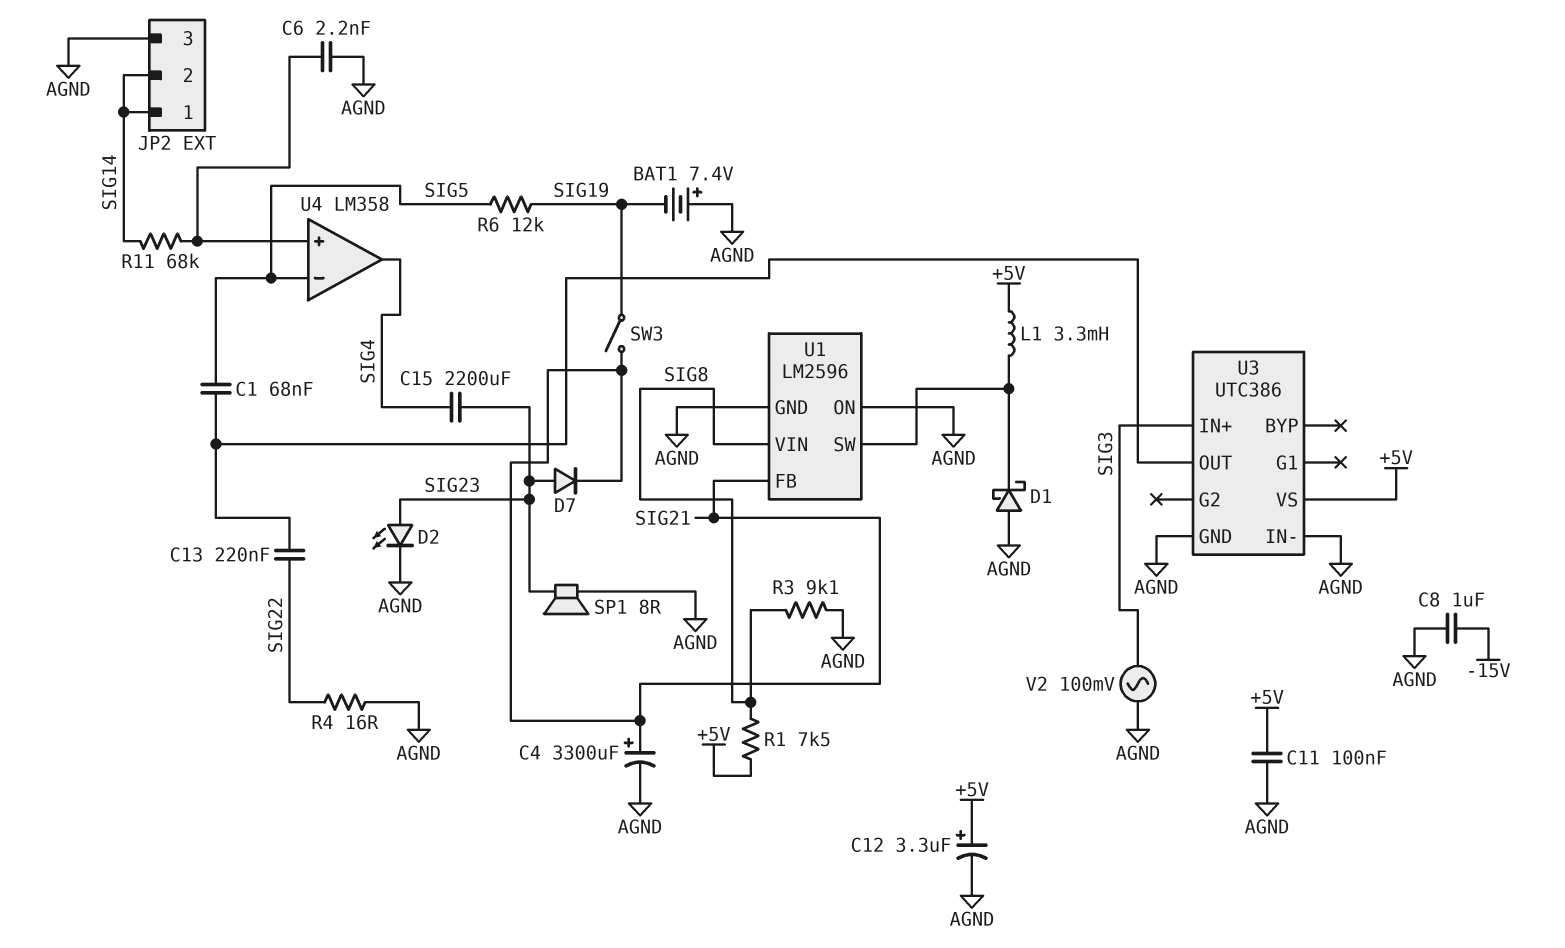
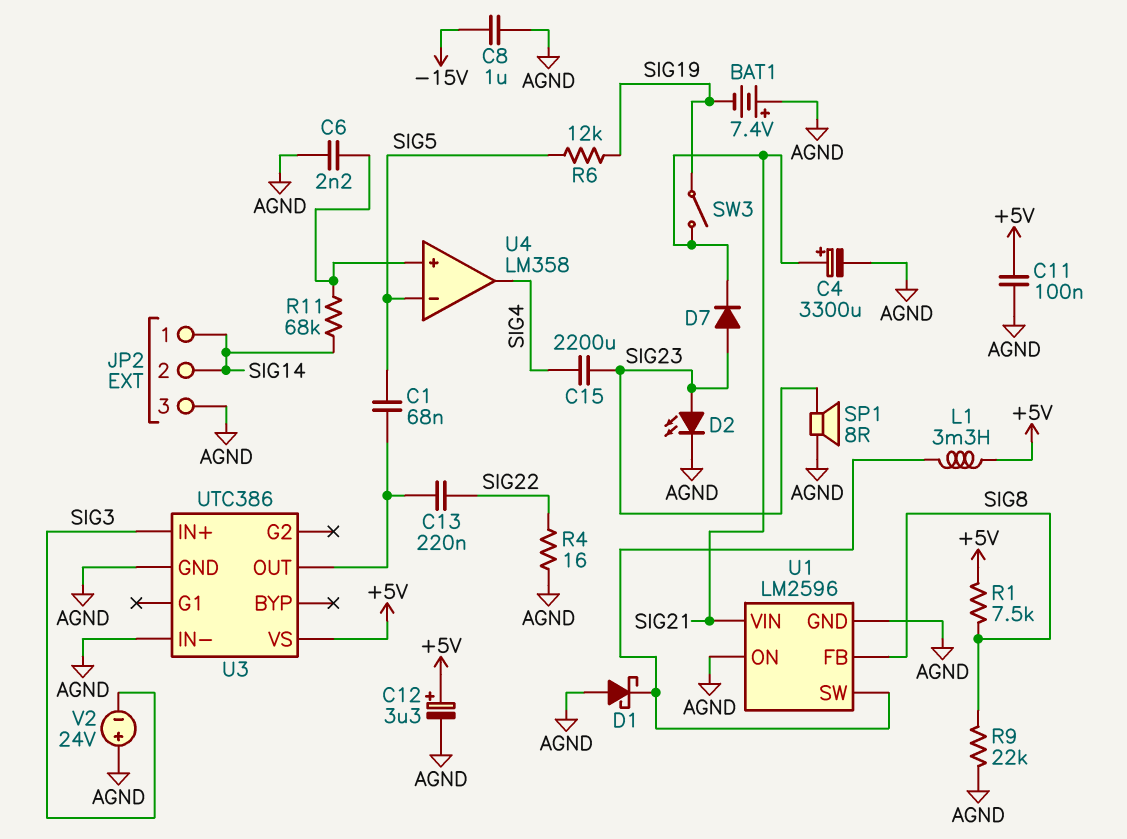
R3: 9.1k (AGND, SIG8) -> none
R9: none -> 22k (AGND, SIG8)
U1 pin FB: SIG21 -> SIG8
U1 pin VIN: SIG8 -> SIG21
V2: AC 100mV (AGND, SIG3) -> 24V (plus AGND, minus SIG3)

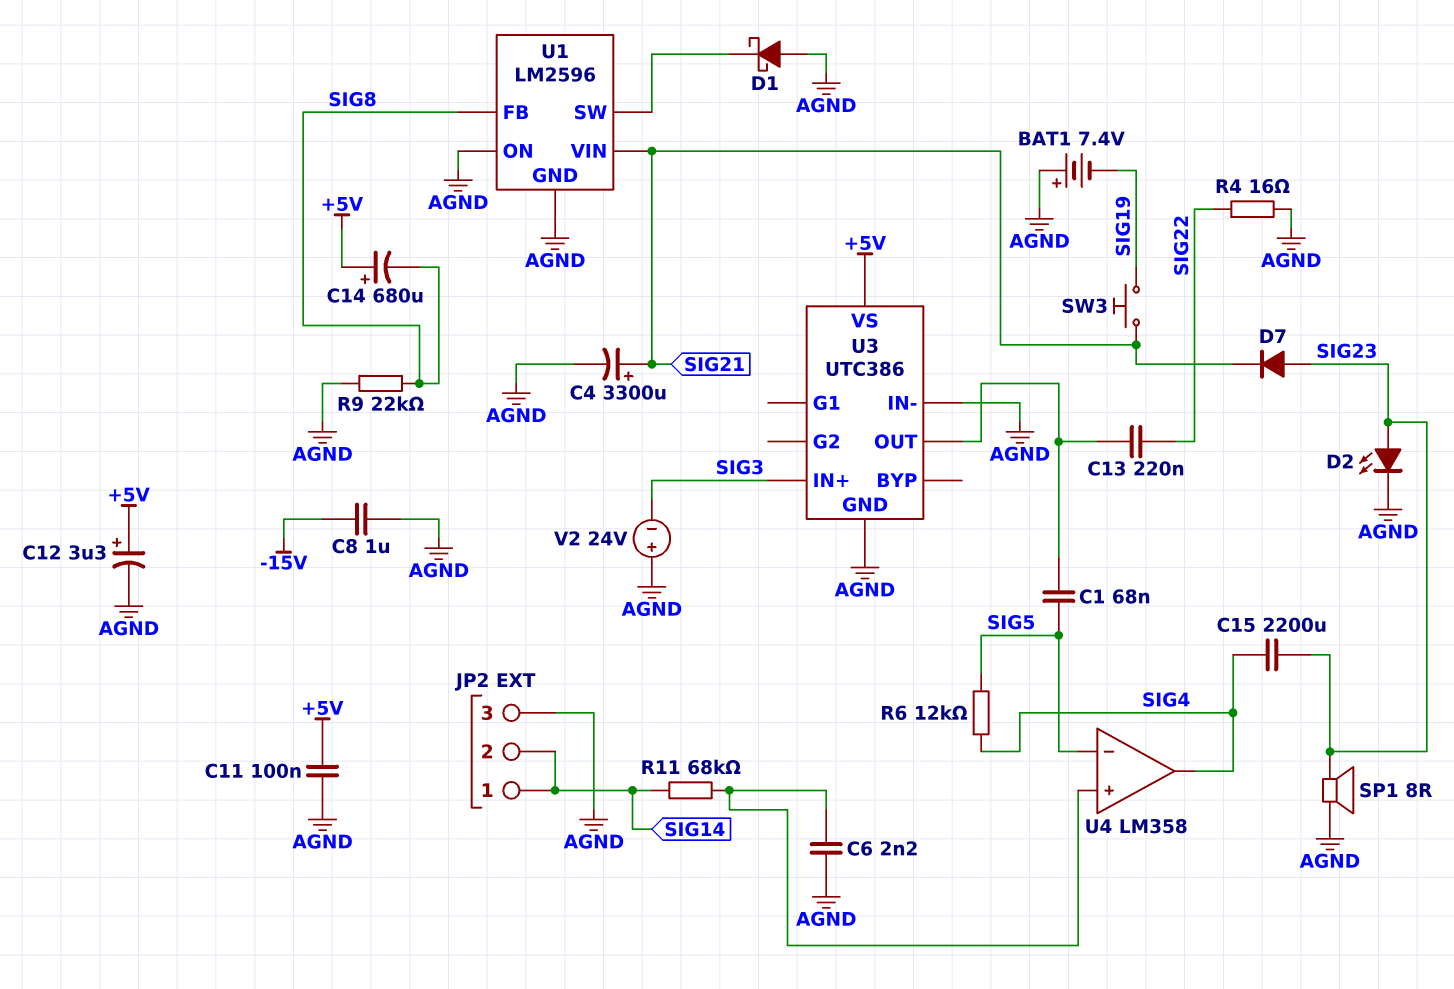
C14: none -> 680uF (plus +5V, minus SIG8)
L1: 3.3mH (+5V, U1/SW) -> none
R1: 7.5k (+5V, SIG8) -> none
R6: 12k (SIG5, SIG19) -> 12k (SIG4, SIG5)
SW3: switch (SIG19, SIG21) -> button (SIG19, SIG21)

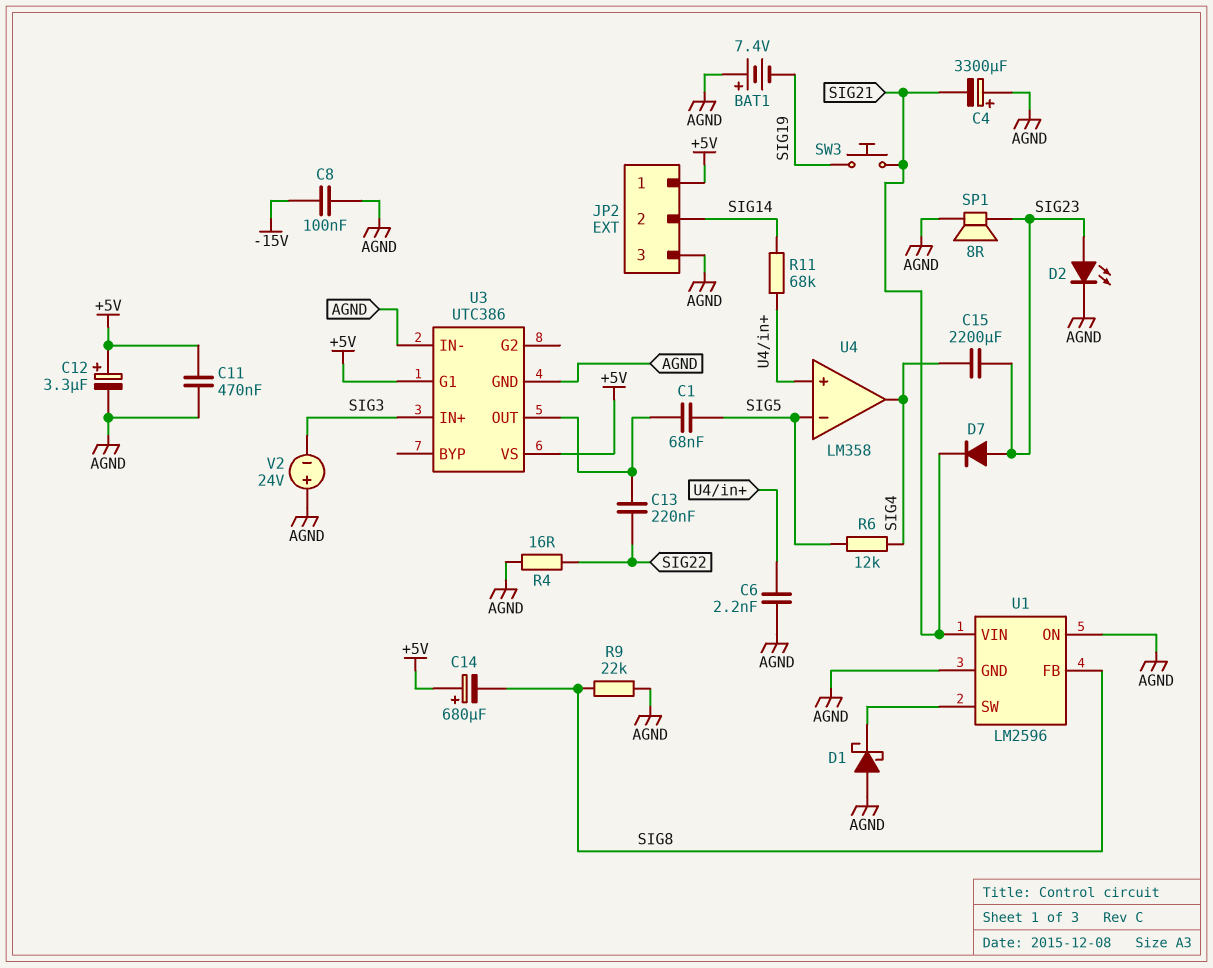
C4: 3300uF (plus SIG21, minus AGND) -> 3300uF (plus AGND, minus SIG21)
C8: 1uF (-15V, AGND) -> 100nF (-15V, AGND)
C11: 100nF (+5V, AGND) -> 470nF (+5V, AGND)
JP2 pin 1: SIG14 -> +5V
U3 pin G1: none -> +5V

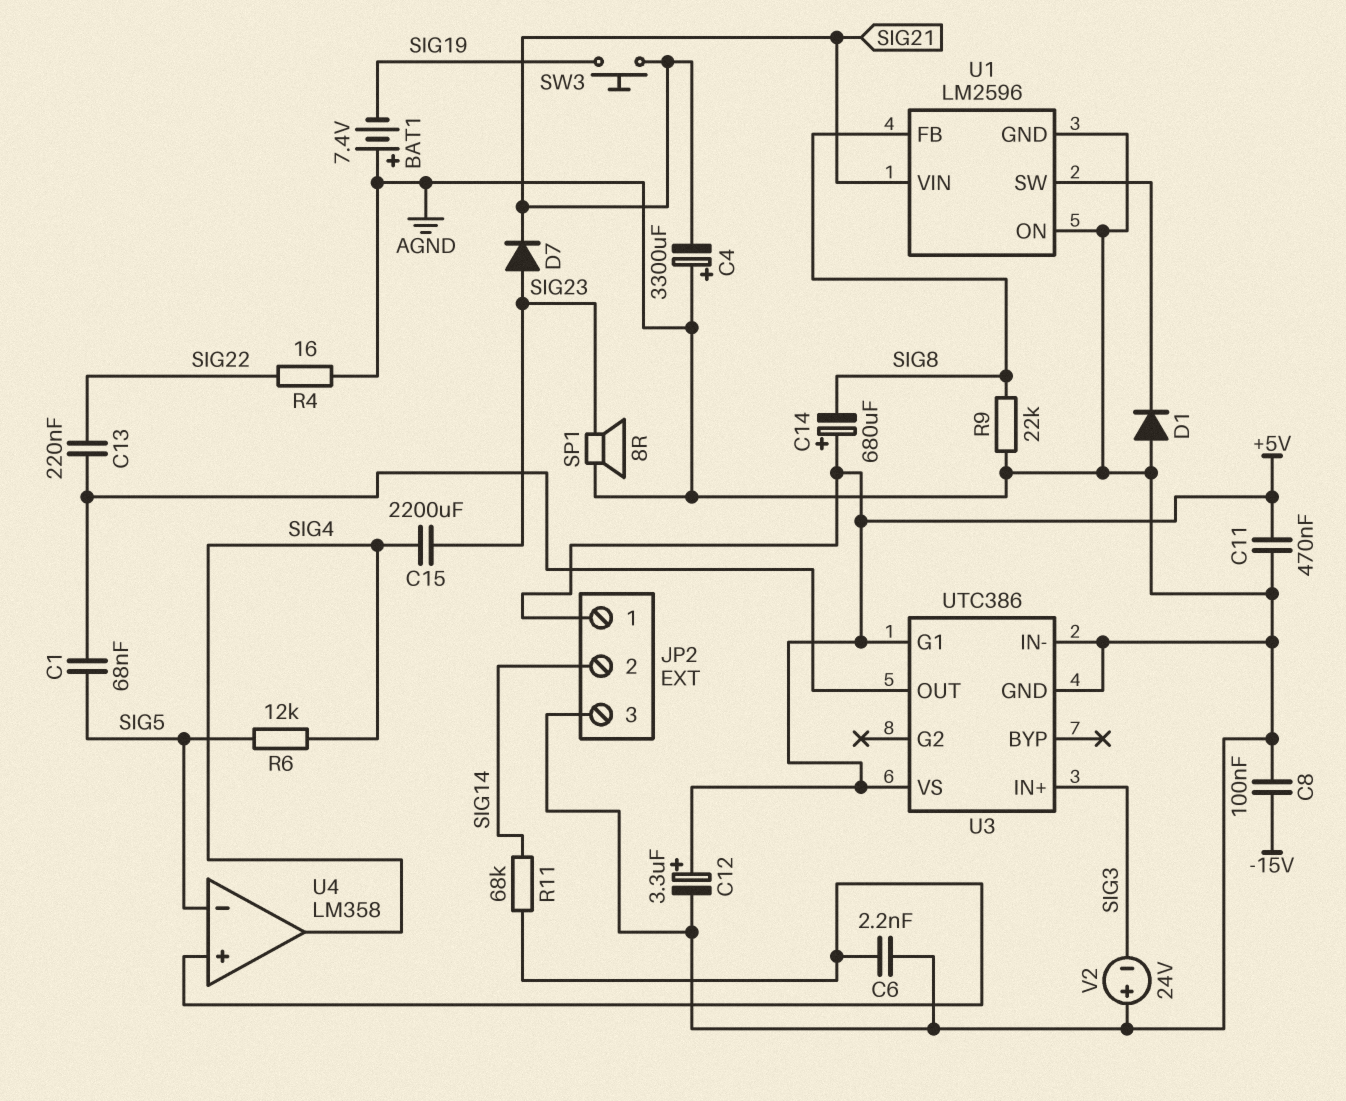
D1: schottky (A AGND, K U1/SW) -> diode (A AGND, K U1/SW)
D2: LED (A SIG23, K AGND) -> none

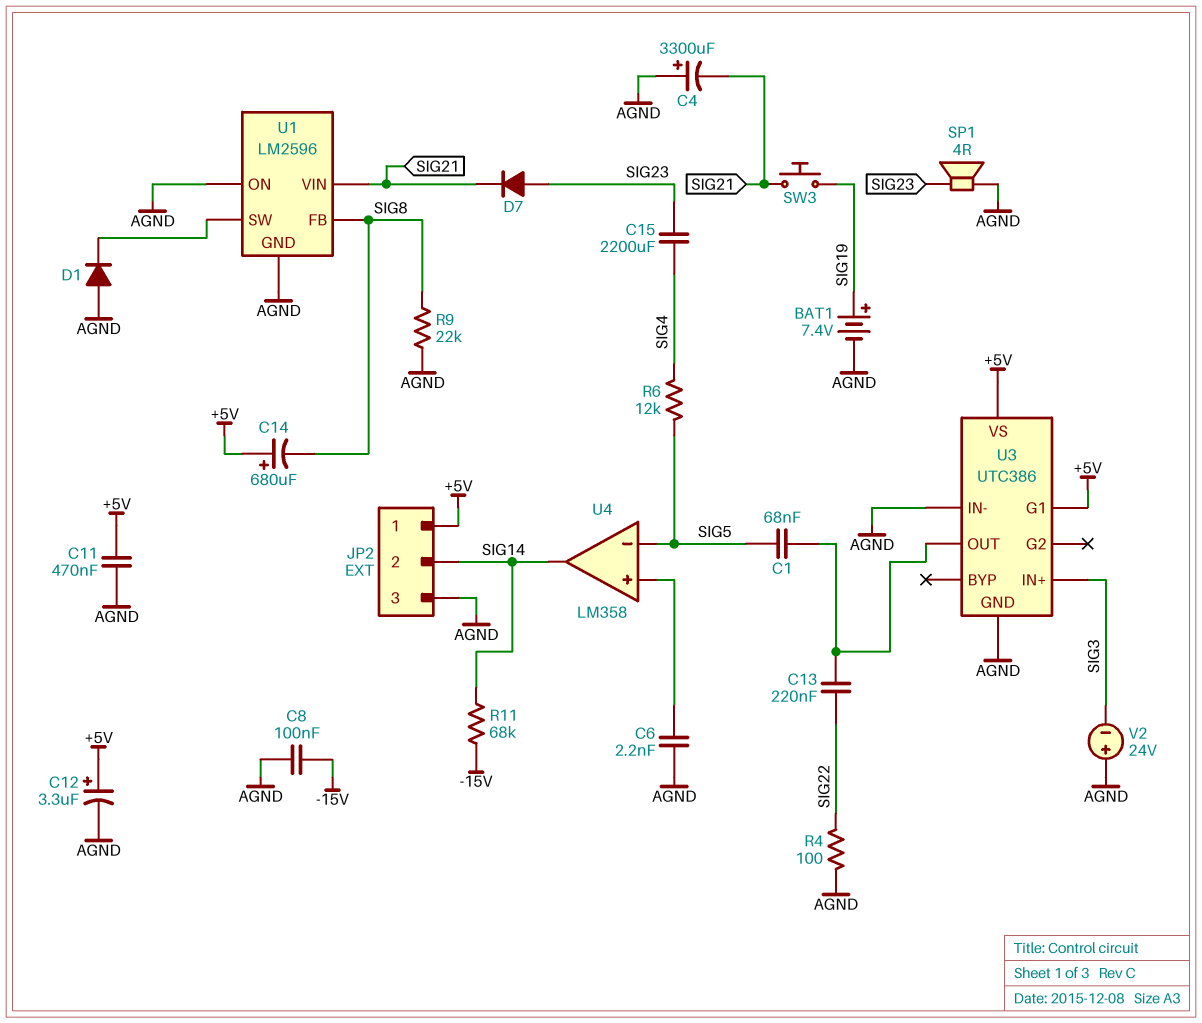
BAT1: 7.4V (plus AGND, minus SIG19) -> 7.4V (plus SIG19, minus AGND)
R4: 16 (AGND, SIG22) -> 100 (AGND, SIG22)
R11: 68k (SIG14, U4/in+) -> 68k (-15V, SIG14)
SP1: speaker 8R (AGND, SIG23) -> speaker 4R (AGND, SIG23)
U4 pin out: SIG4 -> SIG14

